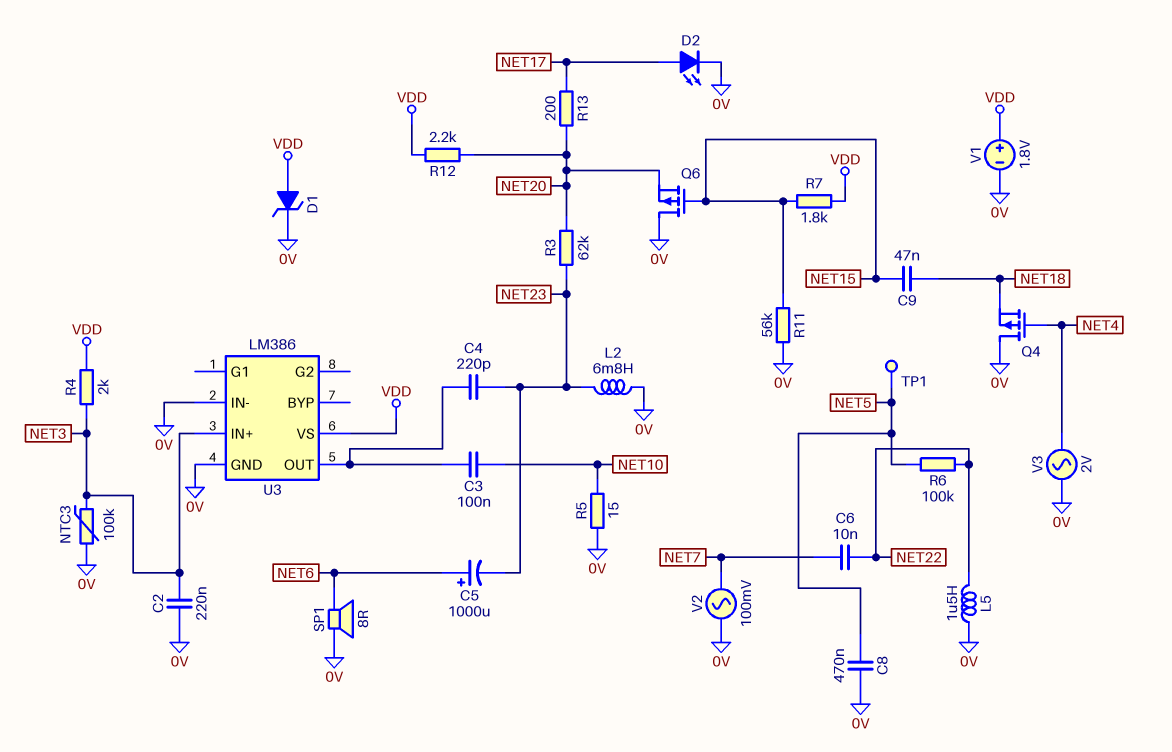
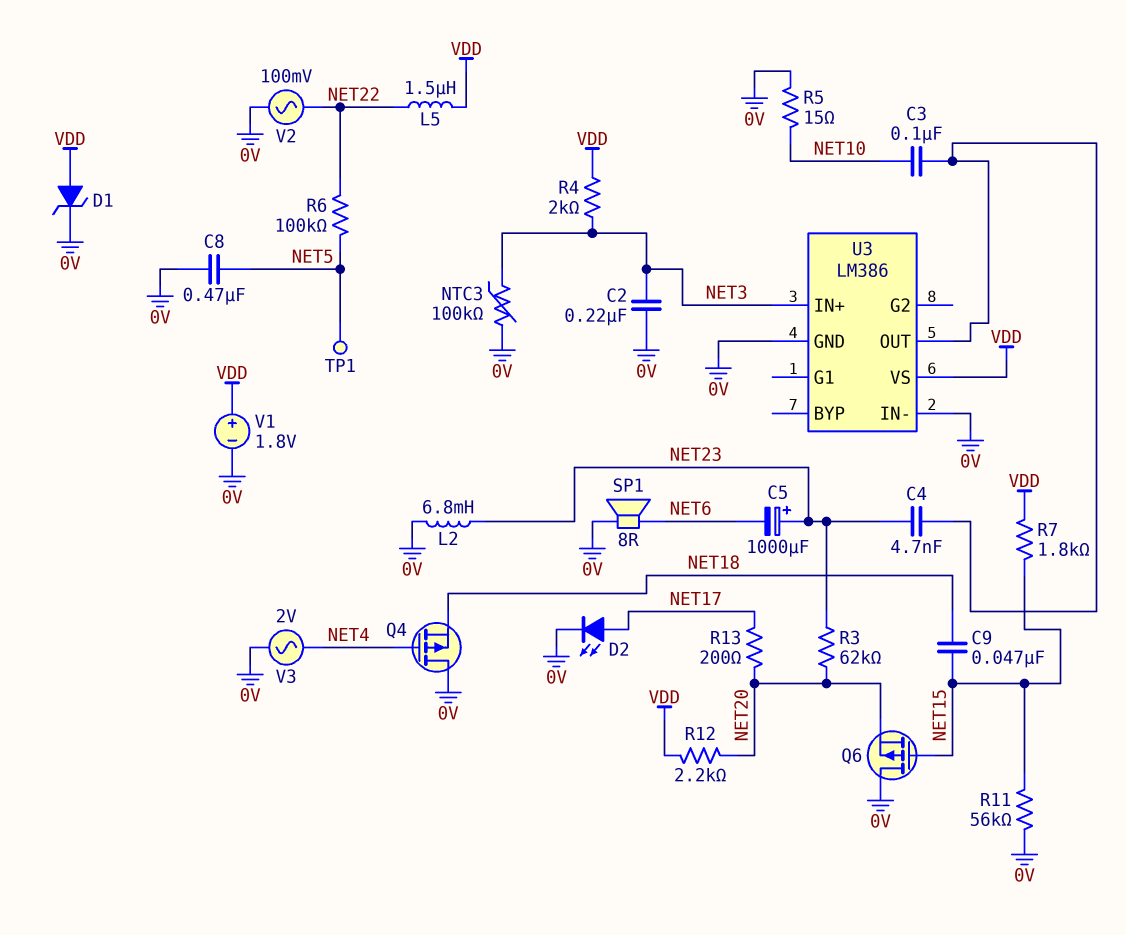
C4: 220pF (NET23, U3/OUT) -> 4.7nF (NET23, U3/OUT)
C5: 1000uF (plus NET6, minus NET23) -> 1000uF (plus NET23, minus NET6)
C6: 10nF (NET7, NET22) -> none
L5: 1.5uH (0V, NET22) -> 1.5uH (NET22, VDD)
V2: AC 100mV (0V, NET7) -> AC 100mV (0V, NET22)

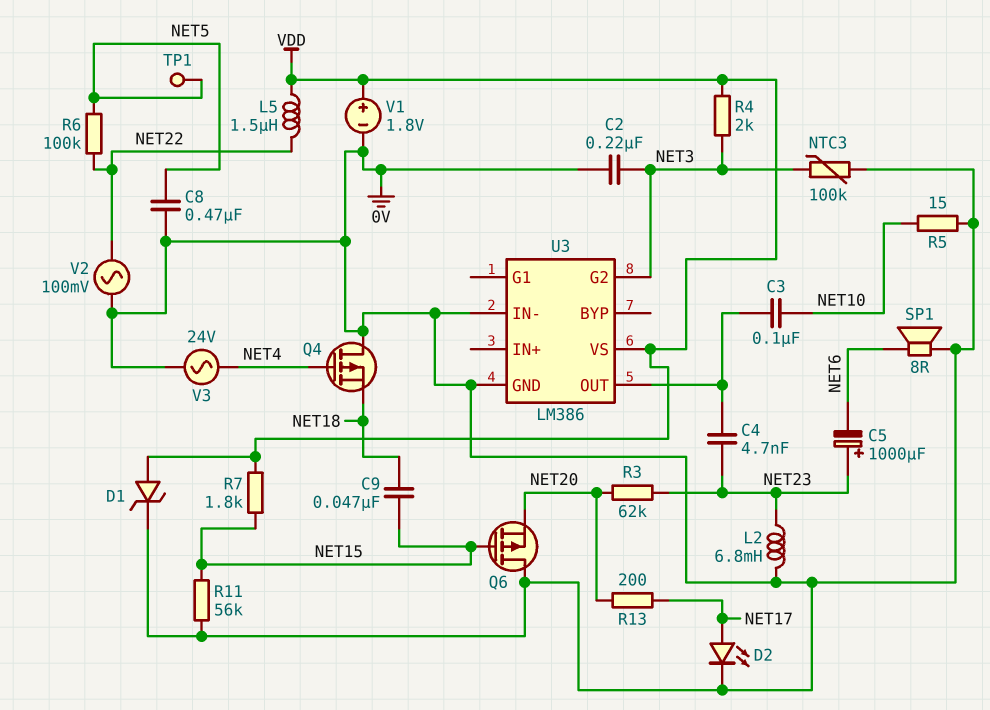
R12: 2.2k (NET20, VDD) -> none
U3 pin G2: none -> NET3
U3 pin IN+: NET3 -> none
V3: AC 2V (0V, NET4) -> AC 24V (0V, NET4)

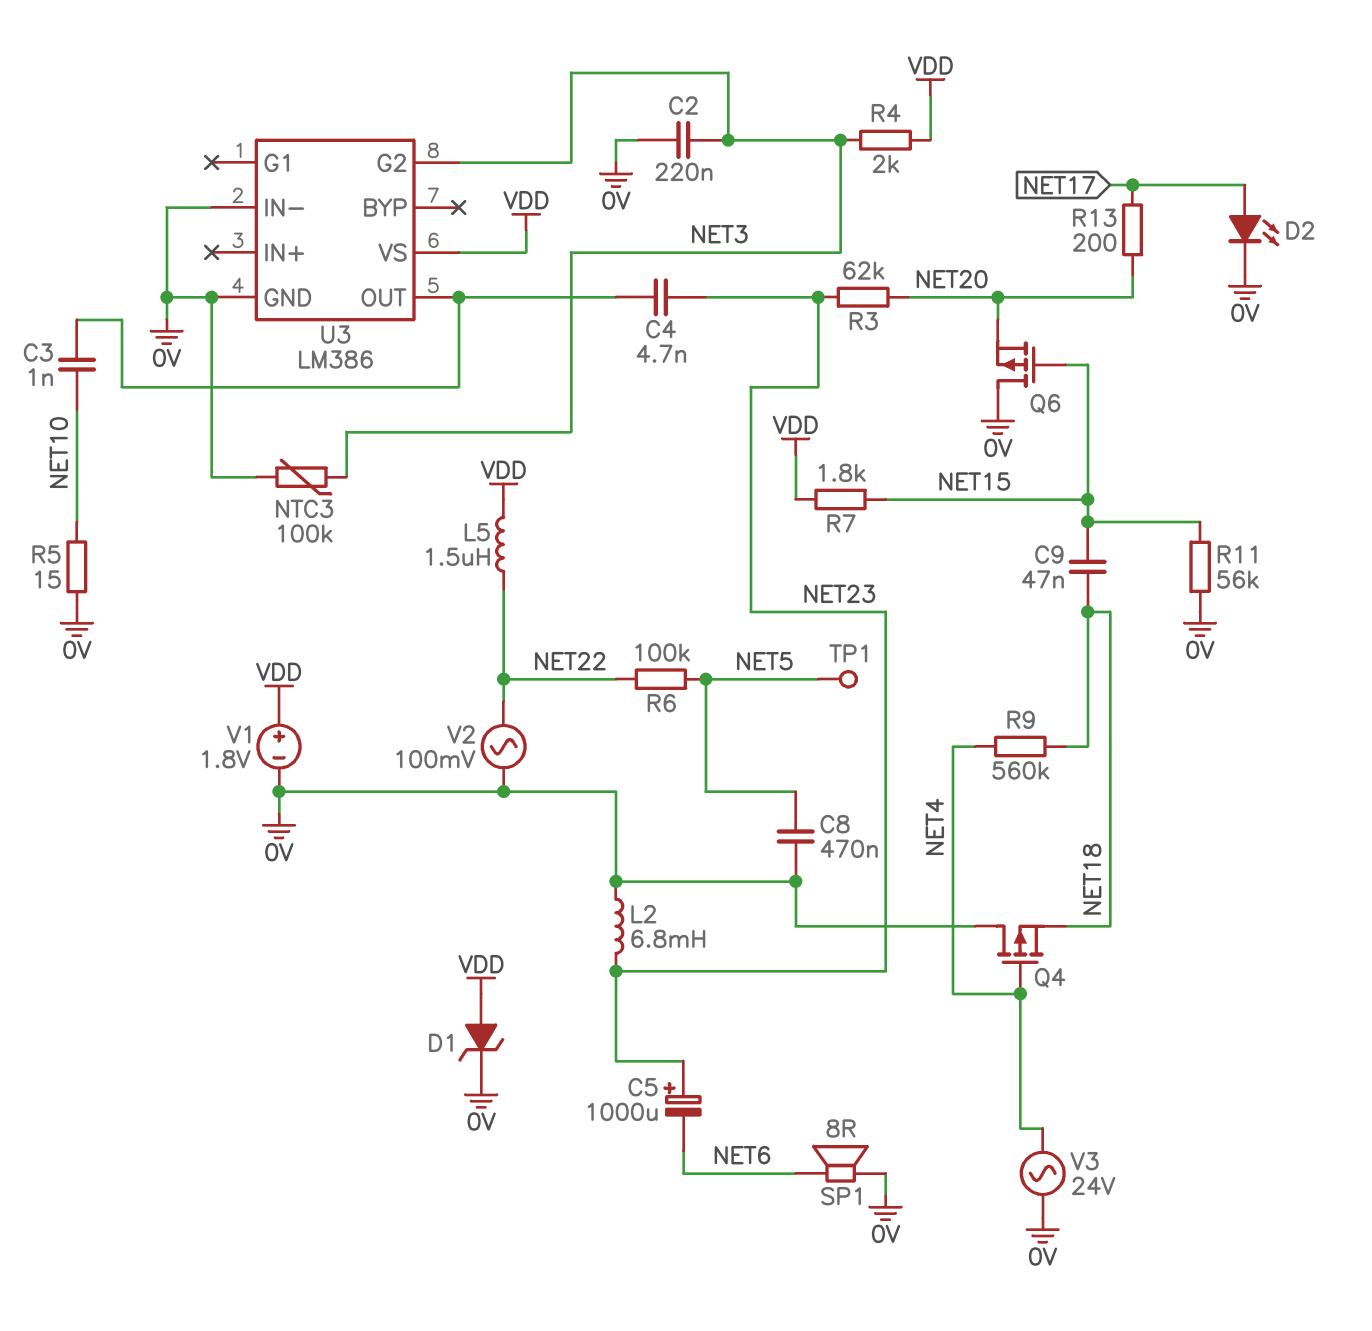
C3: 100nF (NET10, U3/OUT) -> 1nF (NET10, U3/OUT)
R9: none -> 560k (NET4, NET18)

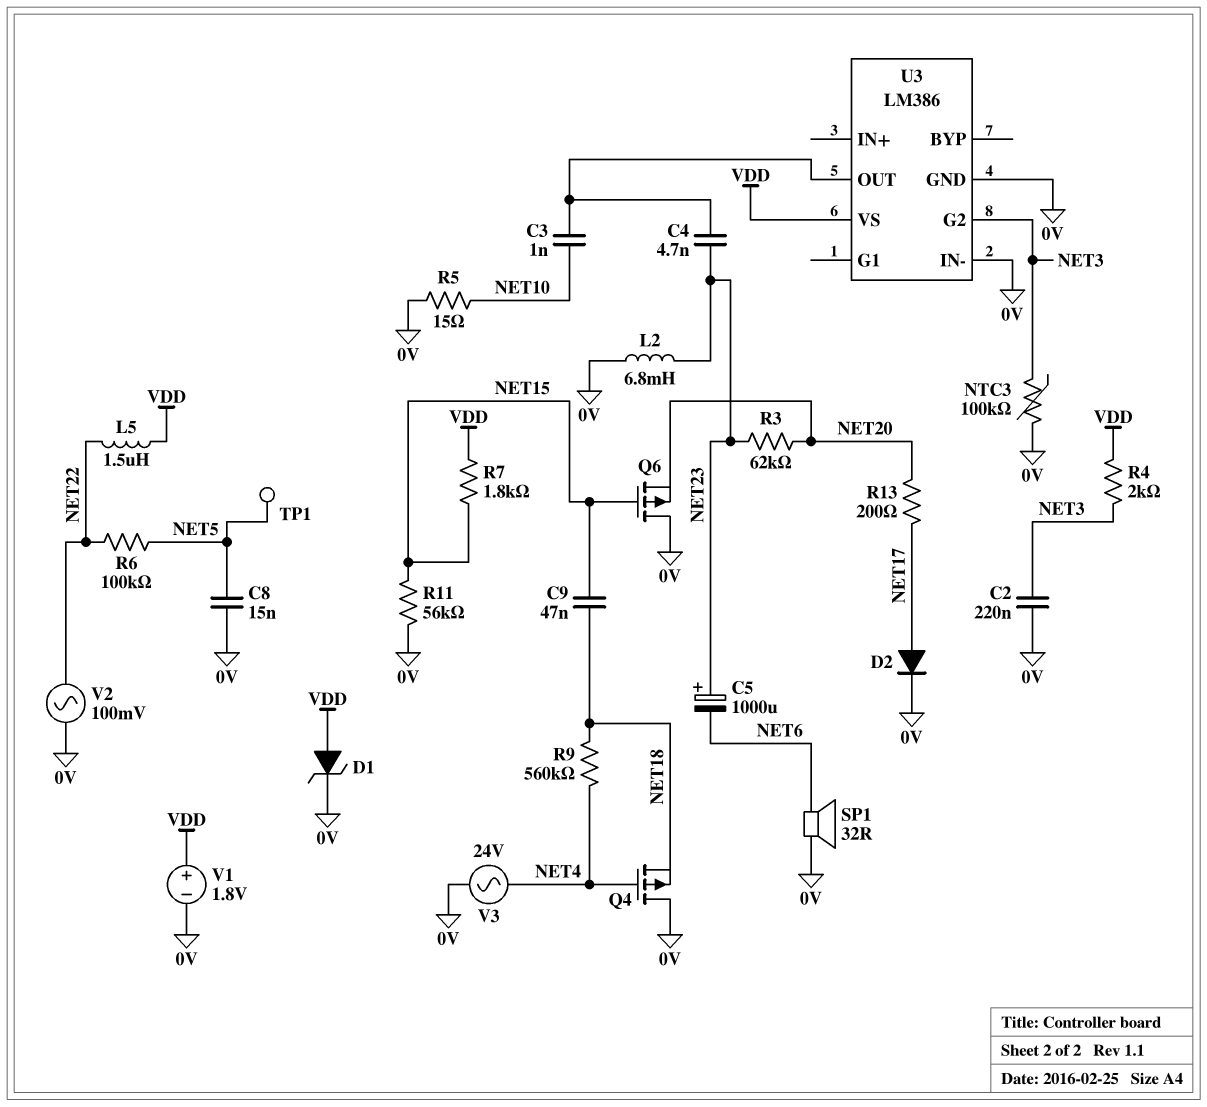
C8: 470nF (0V, NET5) -> 15nF (0V, NET5)
D2: LED (A NET17, K 0V) -> diode (A NET17, K 0V)
SP1: speaker 8R (0V, NET6) -> speaker 32R (0V, NET6)

